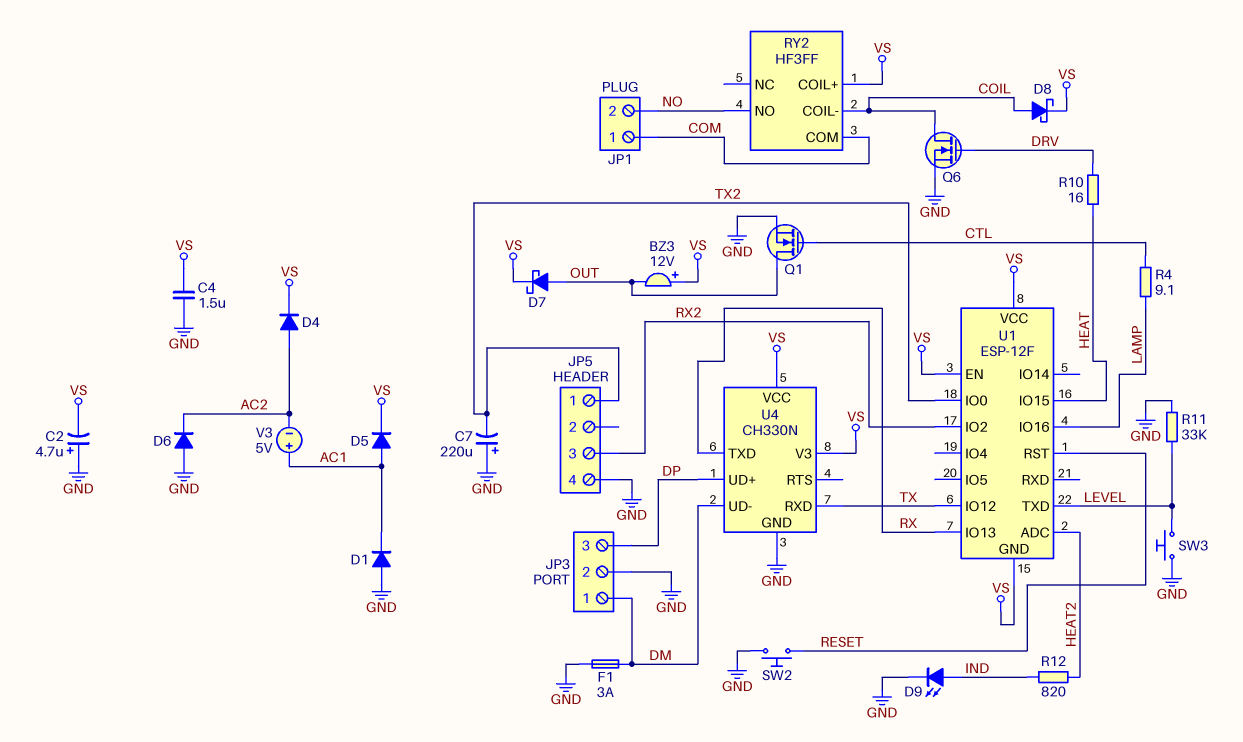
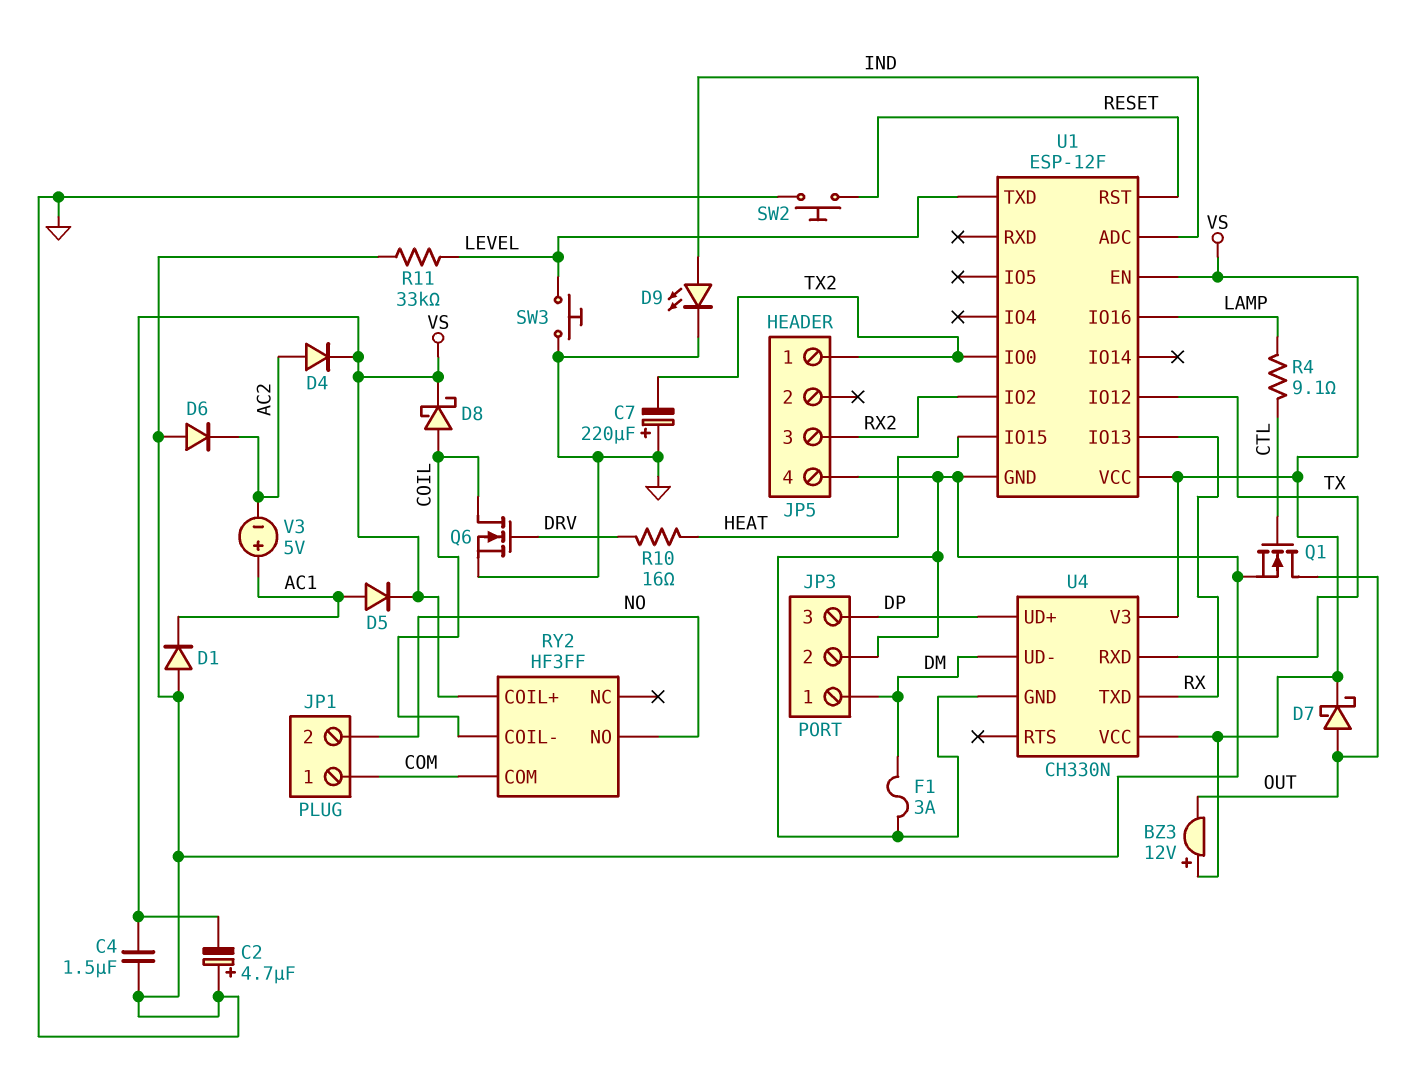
R12: 820 (HEAT2, IND) -> none
U1 pin ADC: HEAT2 -> IND
U1 pin GND: VS -> GND

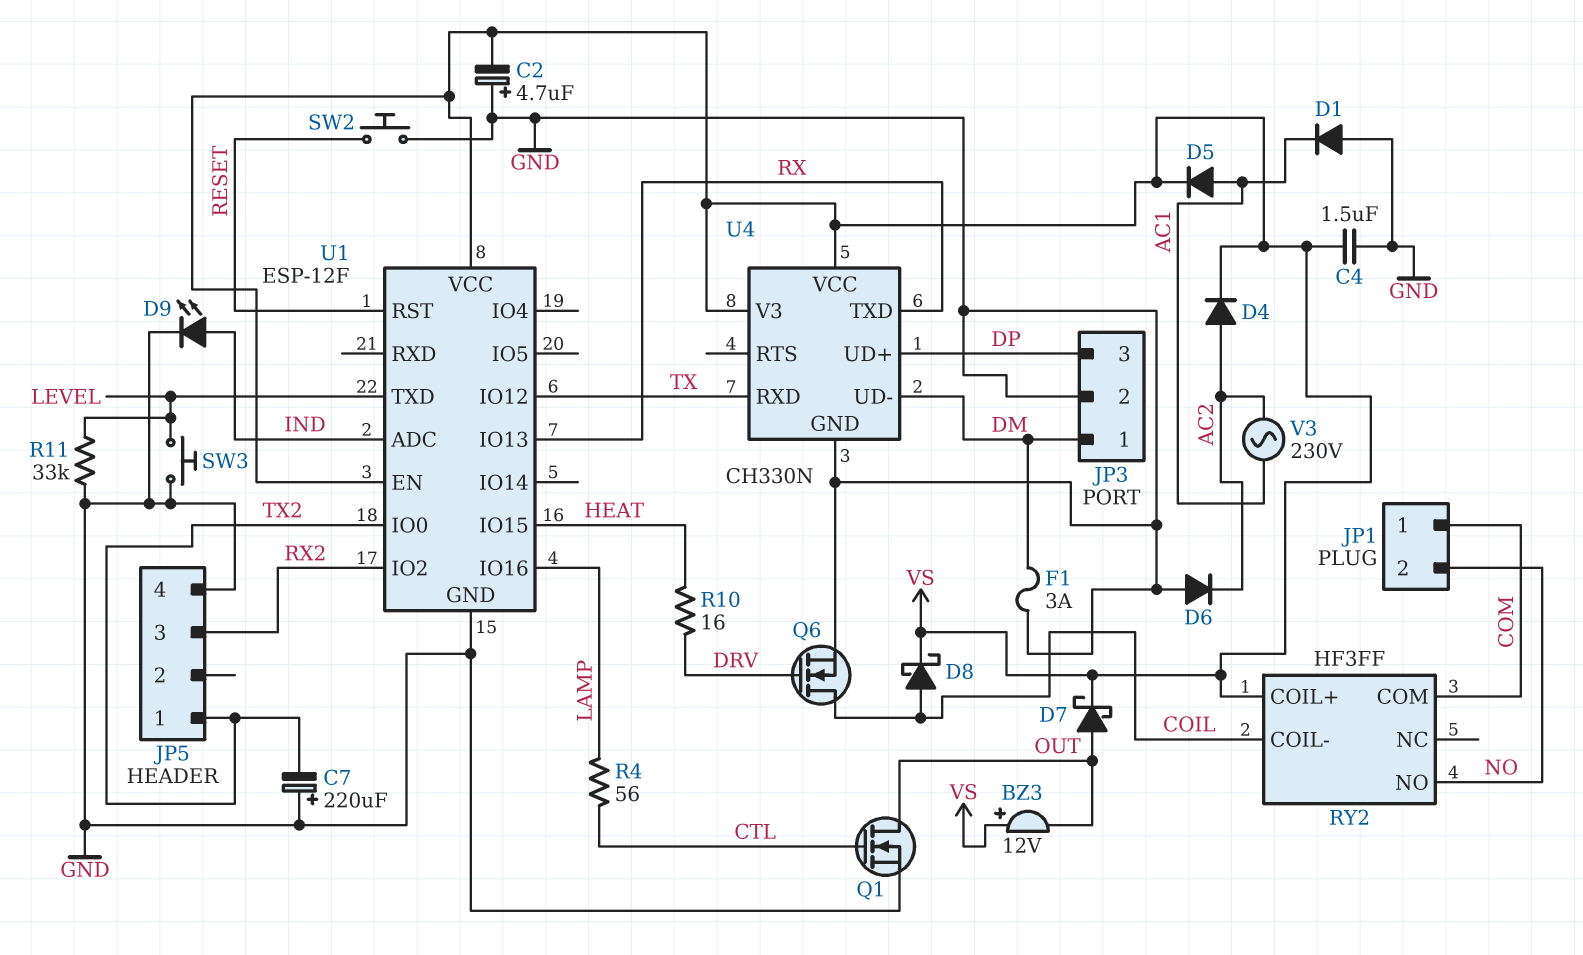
R4: 9.1 (CTL, LAMP) -> 56 (CTL, LAMP)
V3: 5V (plus AC1, minus AC2) -> AC 230V (AC1, AC2)

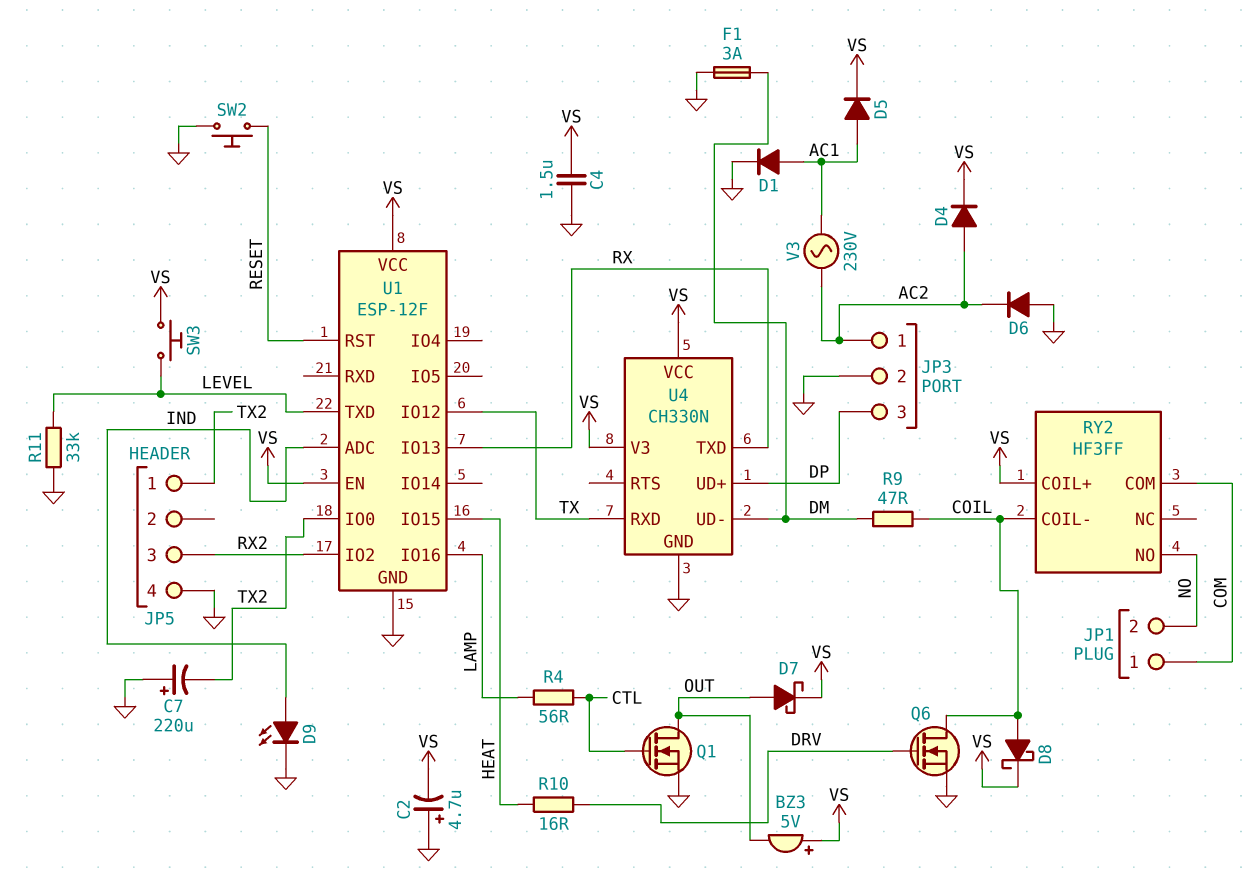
BZ3: buzzer 12V (plus VS, minus OUT) -> buzzer 5V (plus VS, minus OUT)
D1: diode (A GND, K AC1) -> diode (A AC1, K GND)
JP3 pin 1: DM -> AC2
R9: none -> 47 (COIL, DM)
SW3: button (GND, LEVEL) -> button (LEVEL, VS)

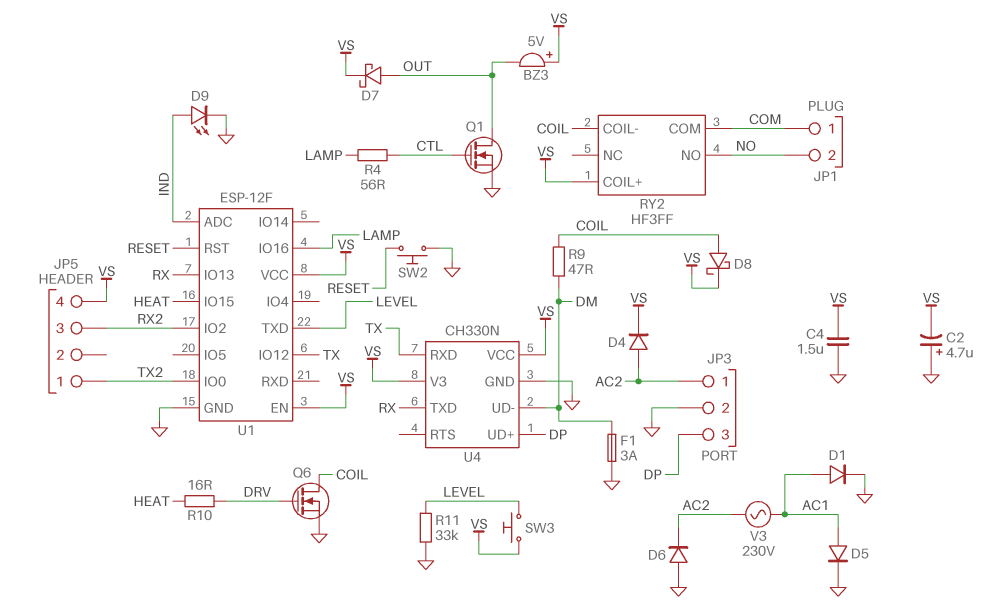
C7: 220uF (plus GND, minus TX2) -> none
D5: diode (A AC1, K VS) -> diode (A AC1, K GND)
JP5 pin 4: GND -> VS

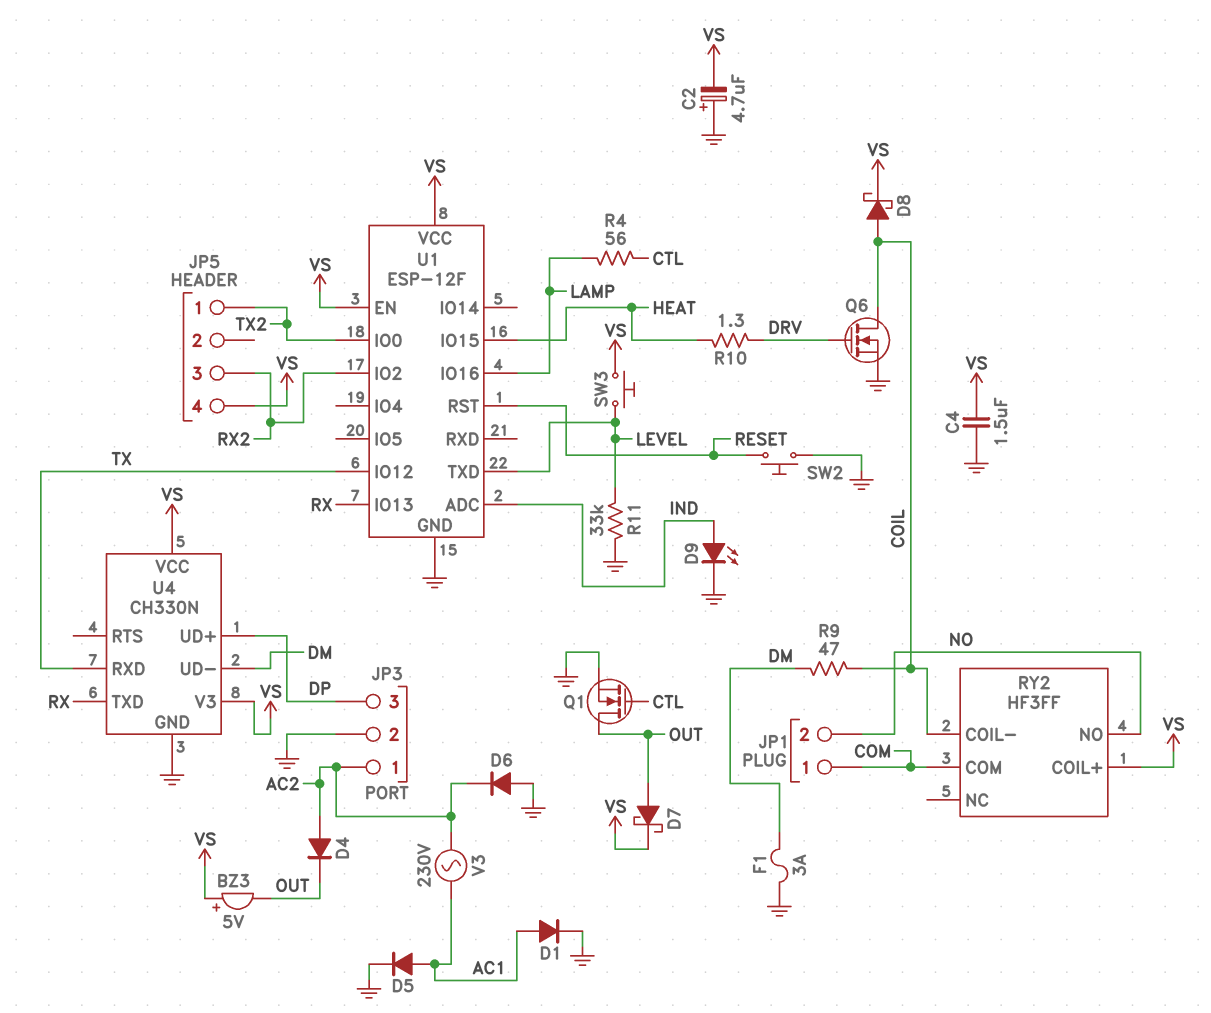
D4: diode (A AC2, K VS) -> diode (A AC2, K OUT)
R10: 16 (DRV, HEAT) -> 1.3 (DRV, HEAT)

